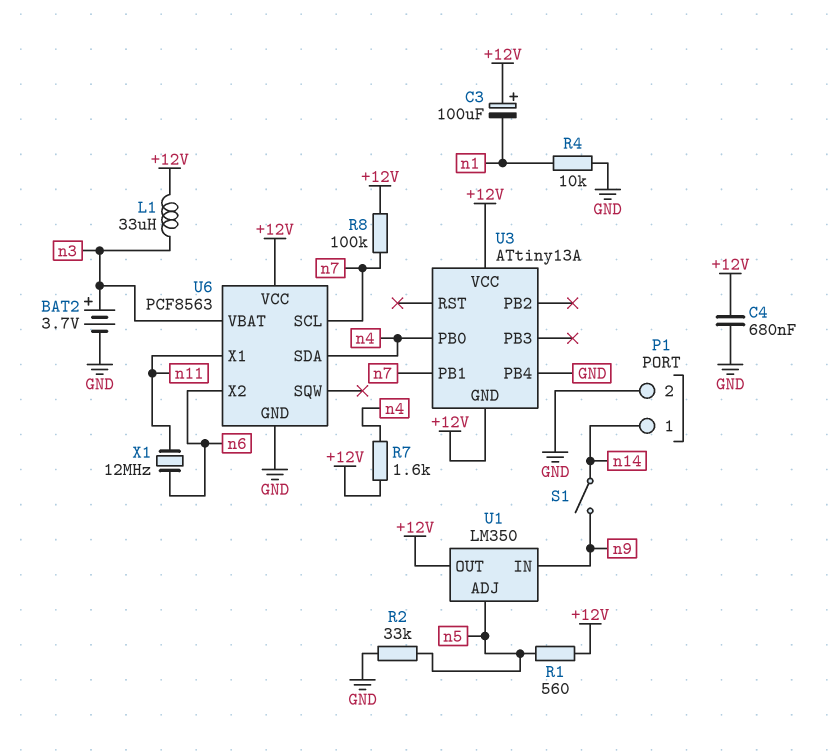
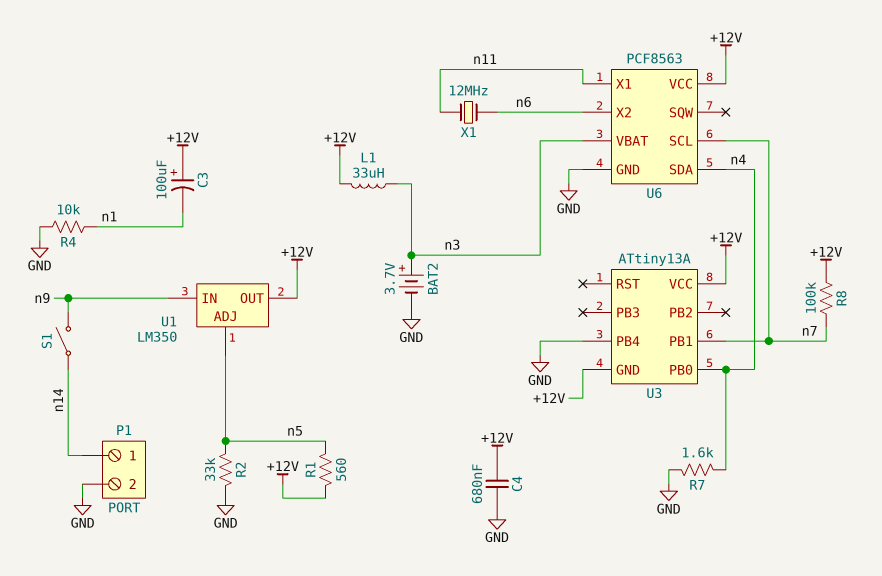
R7: 1.6k (+12V, n4) -> 1.6k (GND, n4)

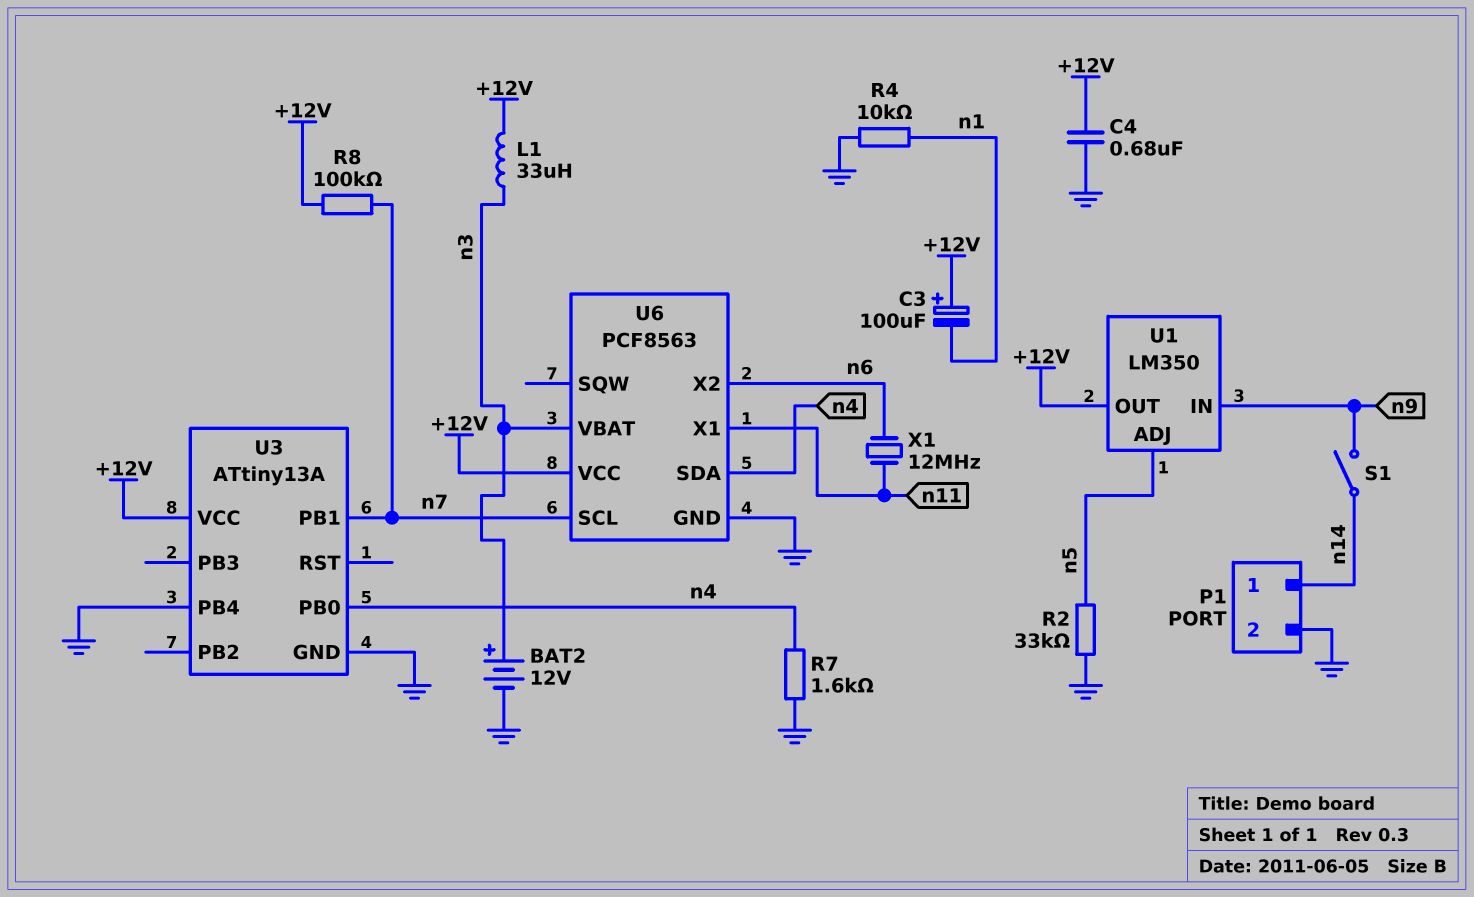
BAT2: 3.7V (plus n3, minus GND) -> 12V (plus n3, minus GND)
R1: 560 (+12V, n5) -> none
U3 pin GND: +12V -> GND

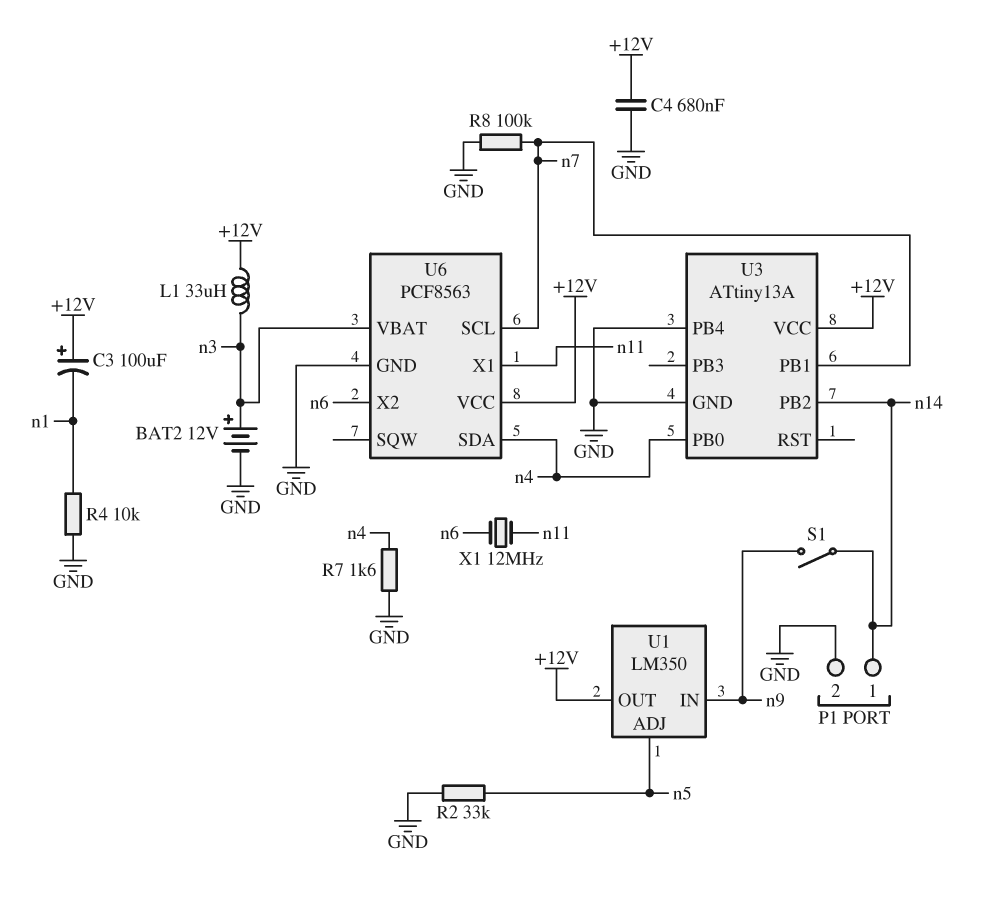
R8: 100k (+12V, n7) -> 100k (GND, n7)
U3 pin PB2: none -> n14

